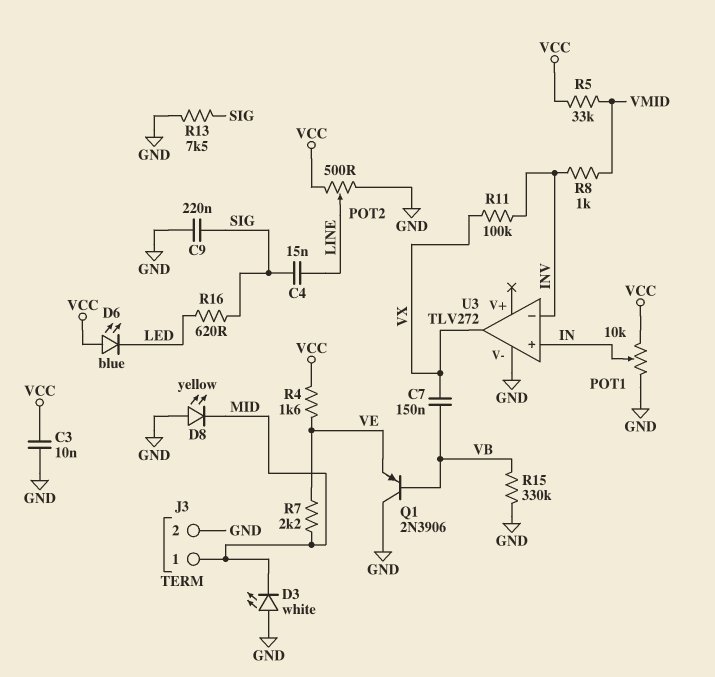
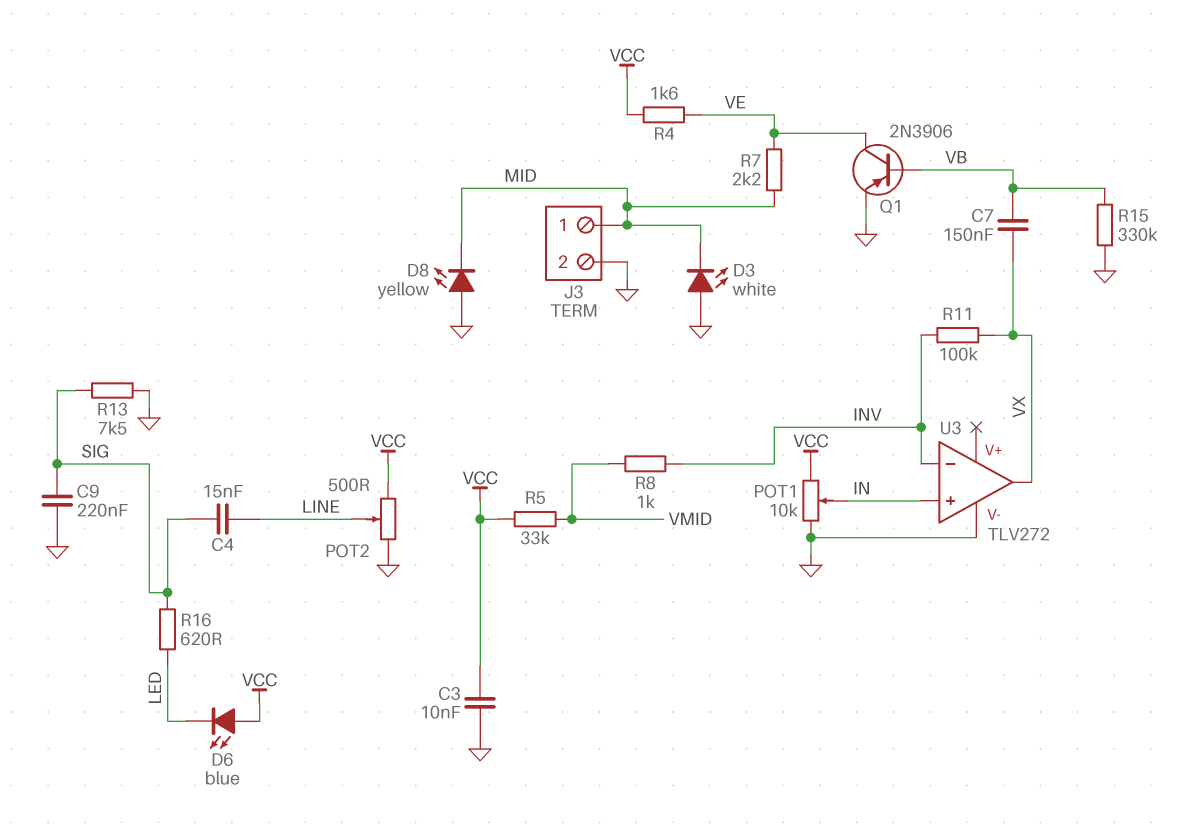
Q1: PNP 2N3906 (B VB, C GND, E VE) -> PNP 2N3906 (B VB, C VE, E GND)

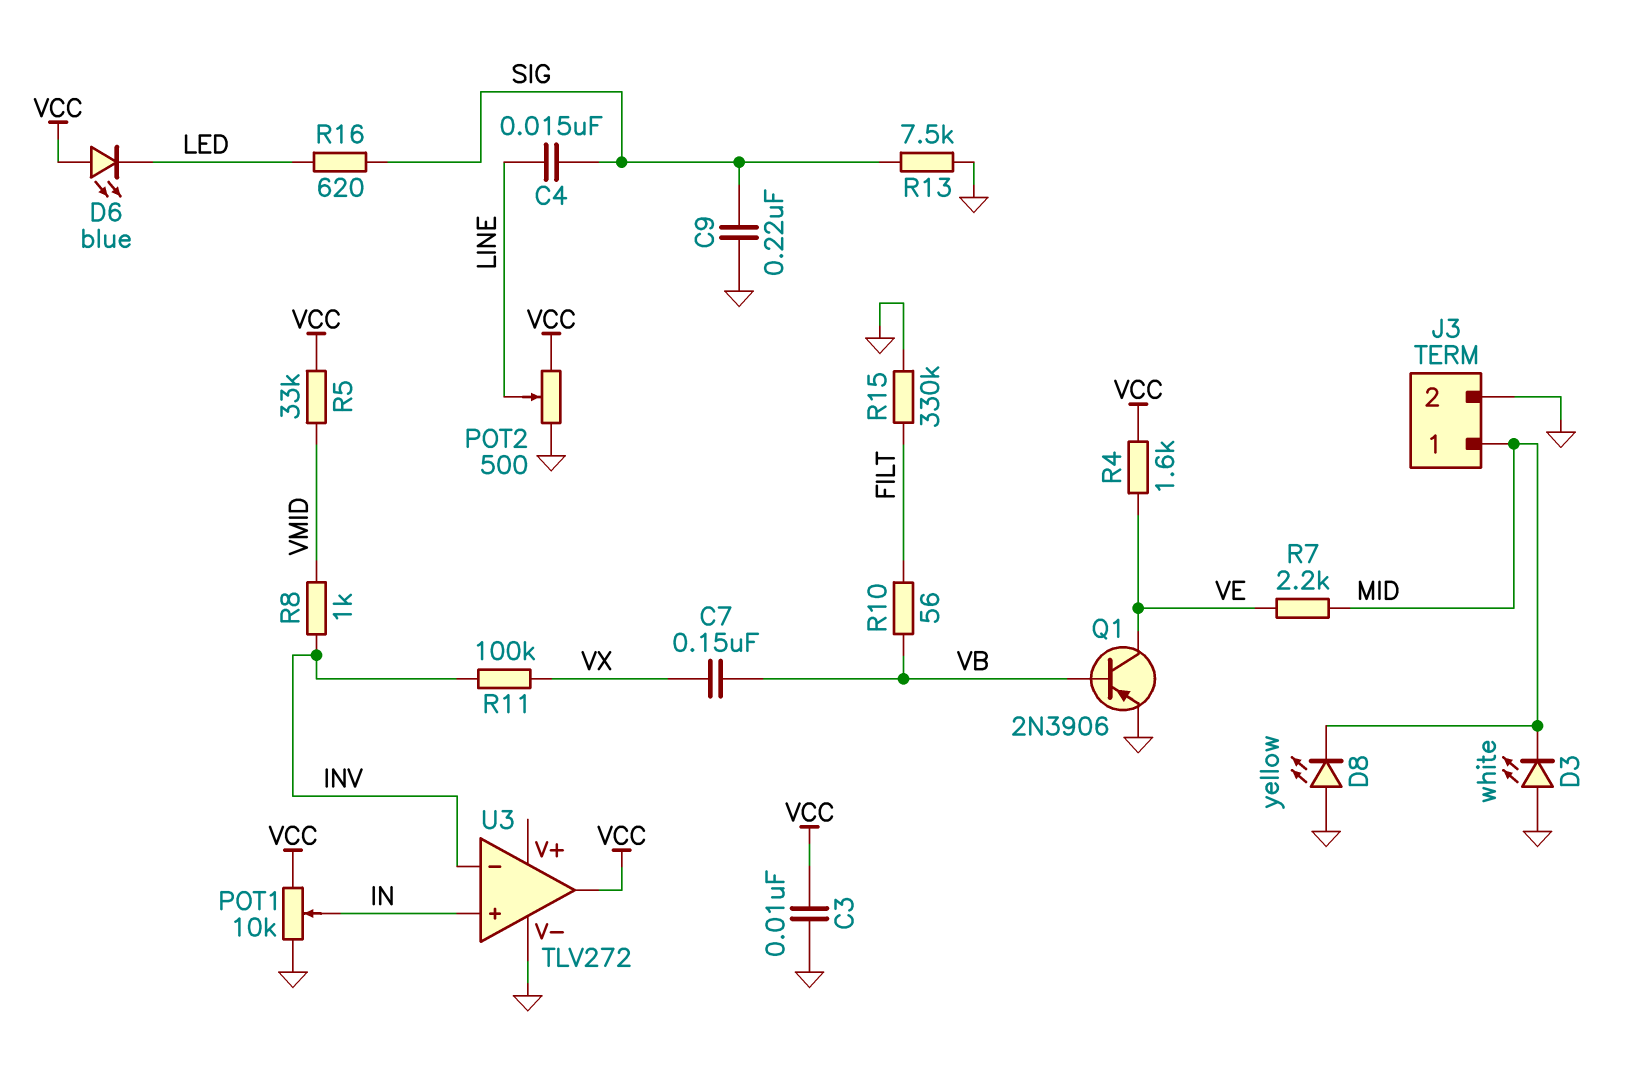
R10: none -> 56 (FILT, VB)
R15: 330k (GND, VB) -> 330k (FILT, GND)
U3 pin out: VX -> VCC

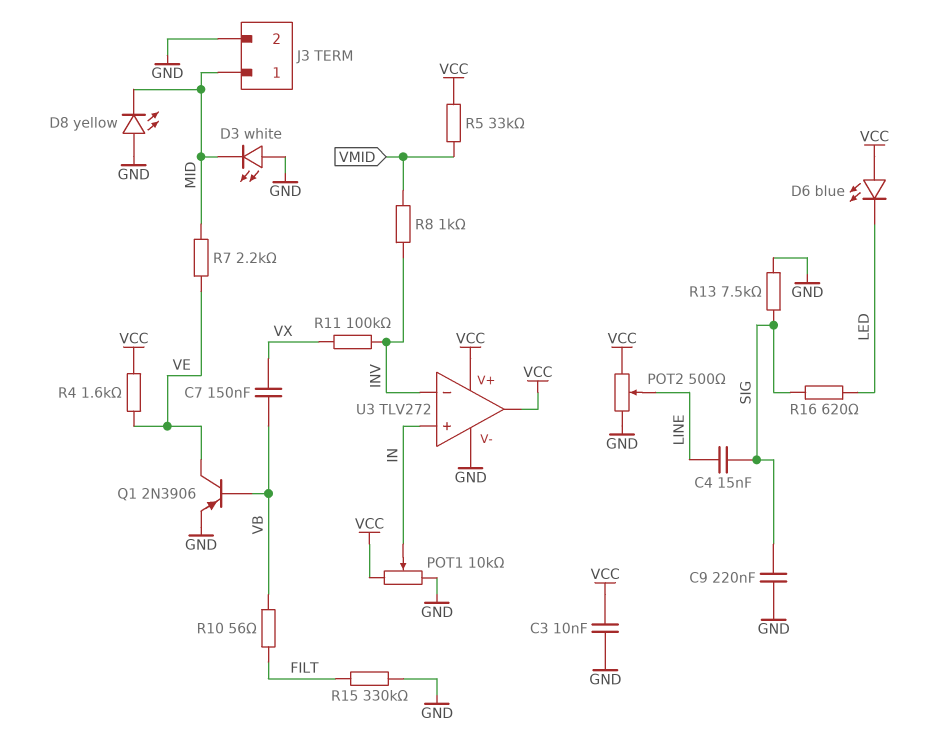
U3 pin V+: none -> VCC

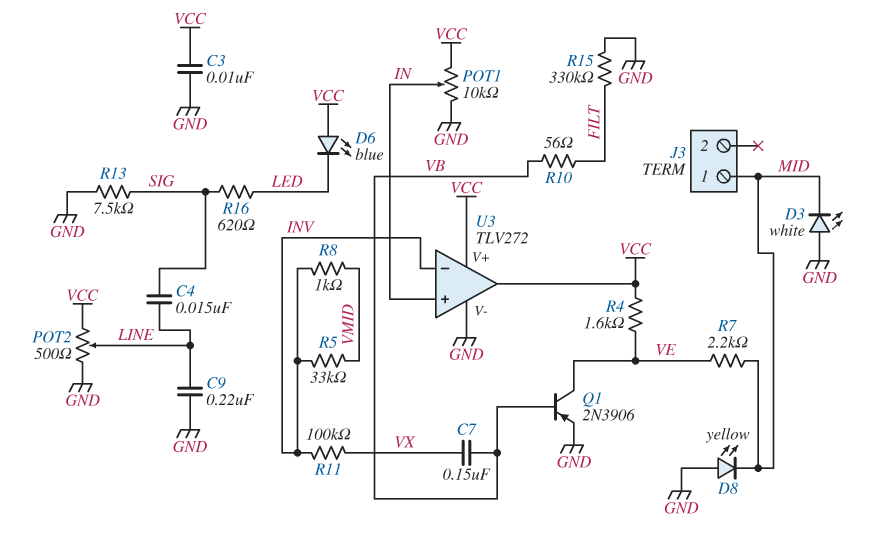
C9: 220nF (GND, SIG) -> 220nF (GND, LINE)
J3 pin 2: GND -> none
R5: 33k (VCC, VMID) -> 33k (INV, VMID)

